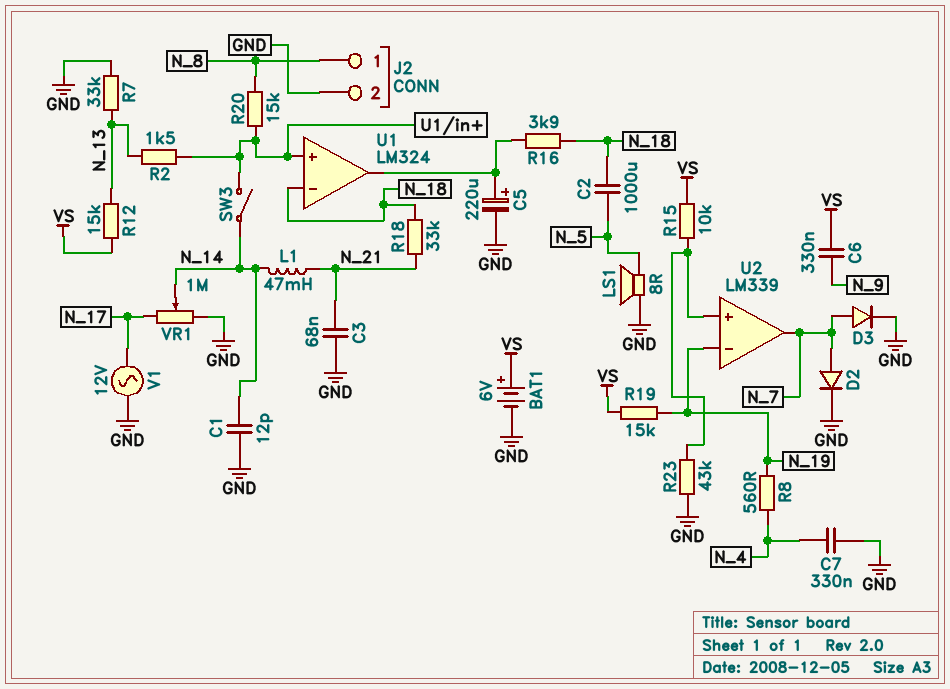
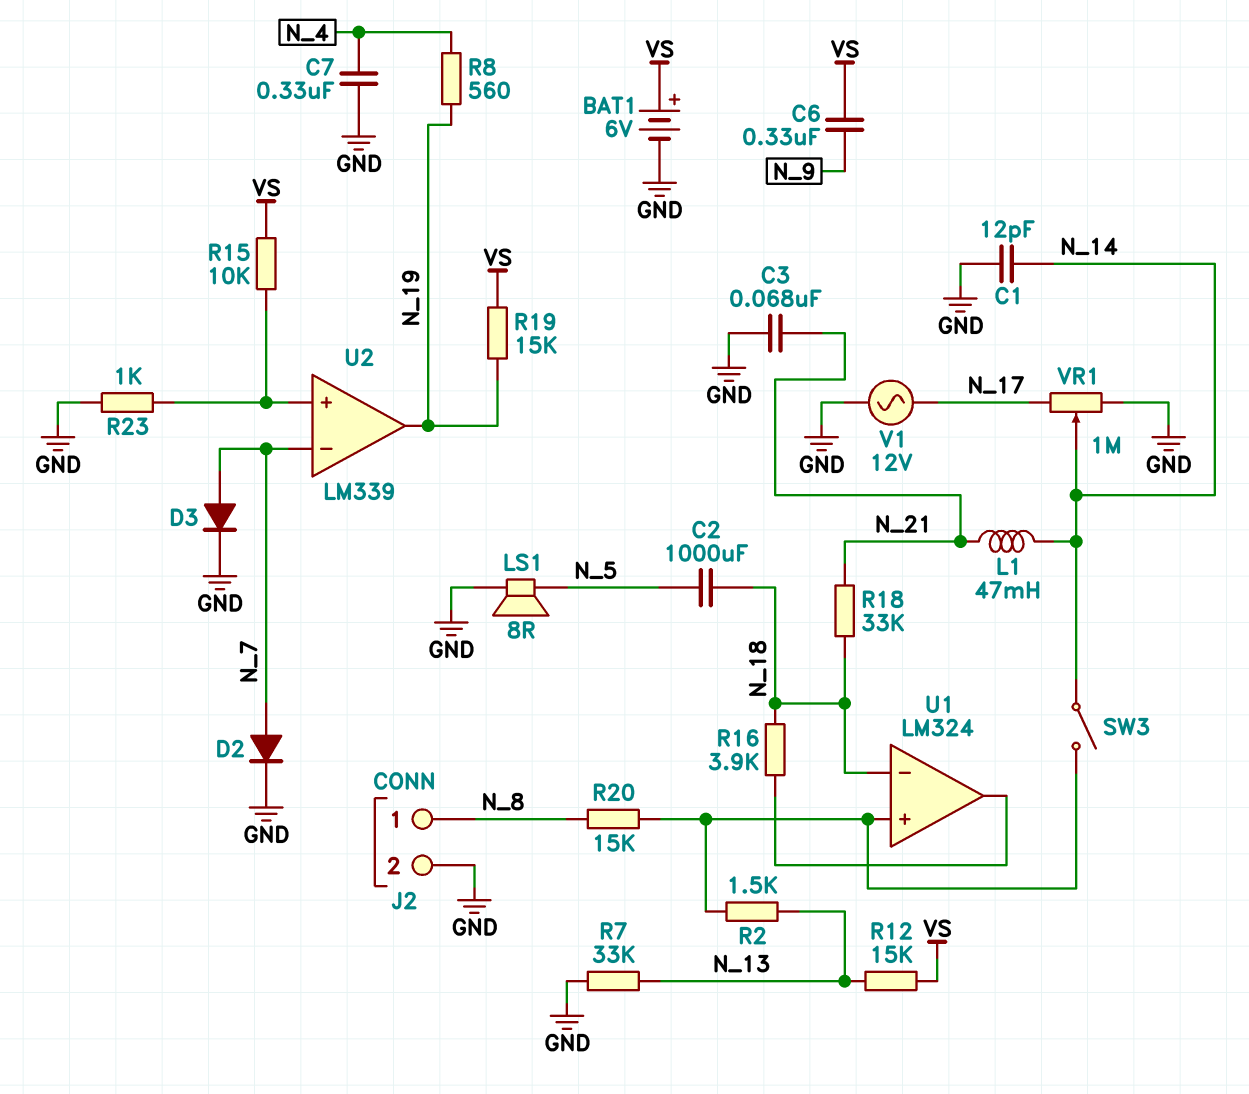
C5: 220uF (plus U1/out, minus GND) -> none
R23: 43k (GND, U2/in+) -> 1k (GND, U2/in+)
U2 pin in-: N_19 -> N_7
U2 pin out: N_7 -> N_19

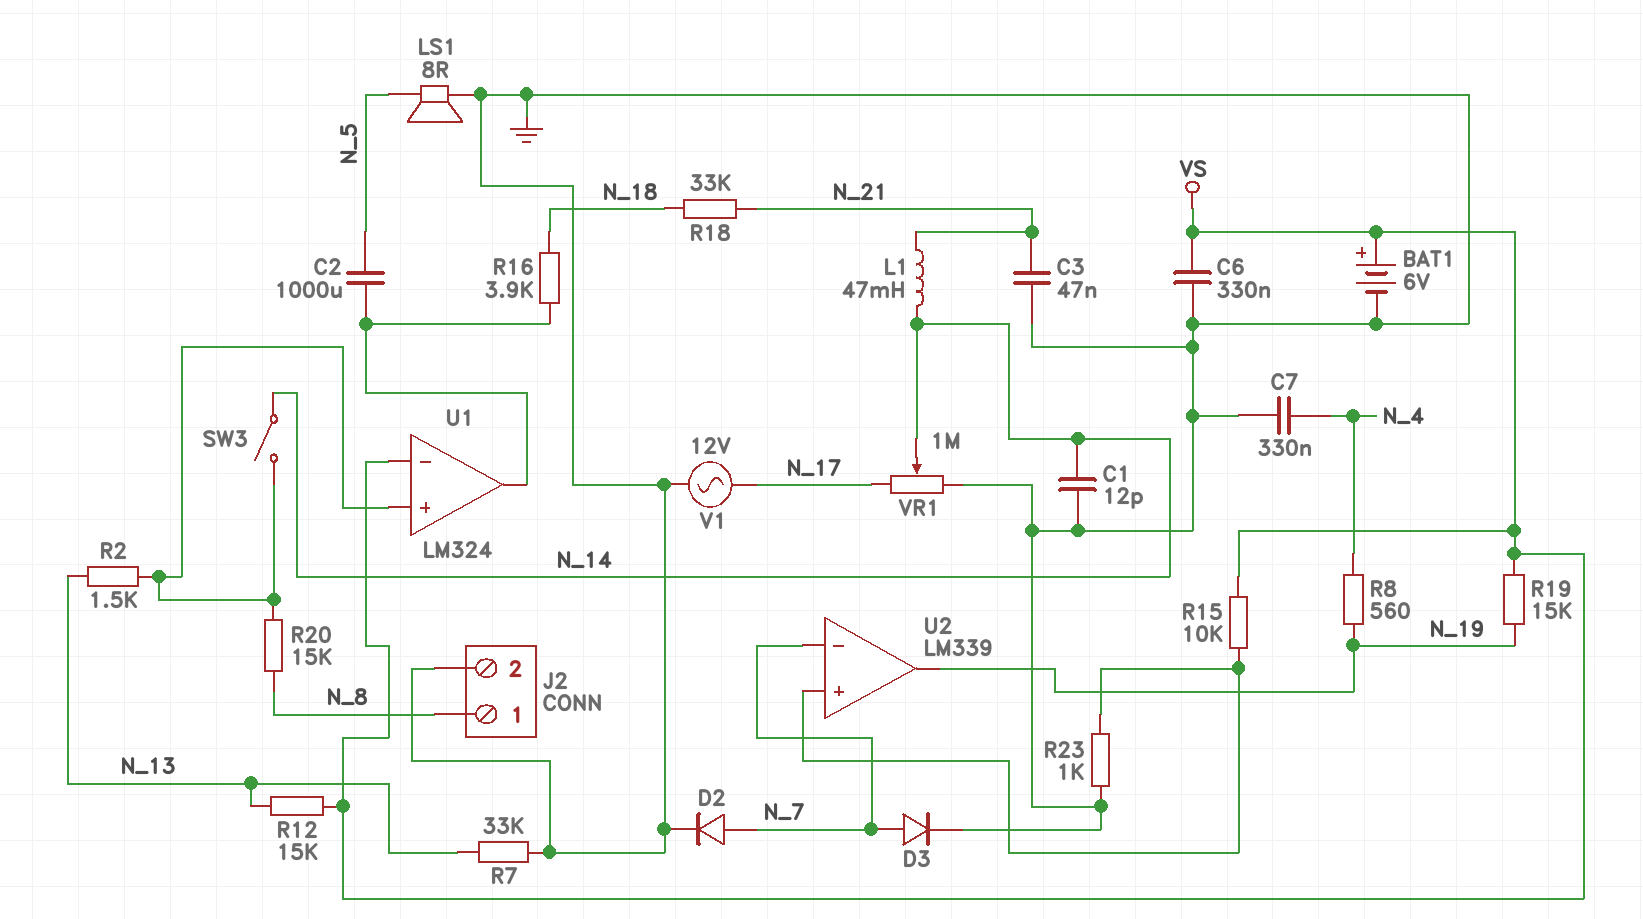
C2: 1000uF (N_5, N_18) -> 1000uF (N_5, U1/out)
C3: 68nF (GND, N_21) -> 47nF (GND, N_21)
C6: 330nF (N_9, VS) -> 330nF (GND, VS)
U1 pin in-: N_18 -> VS

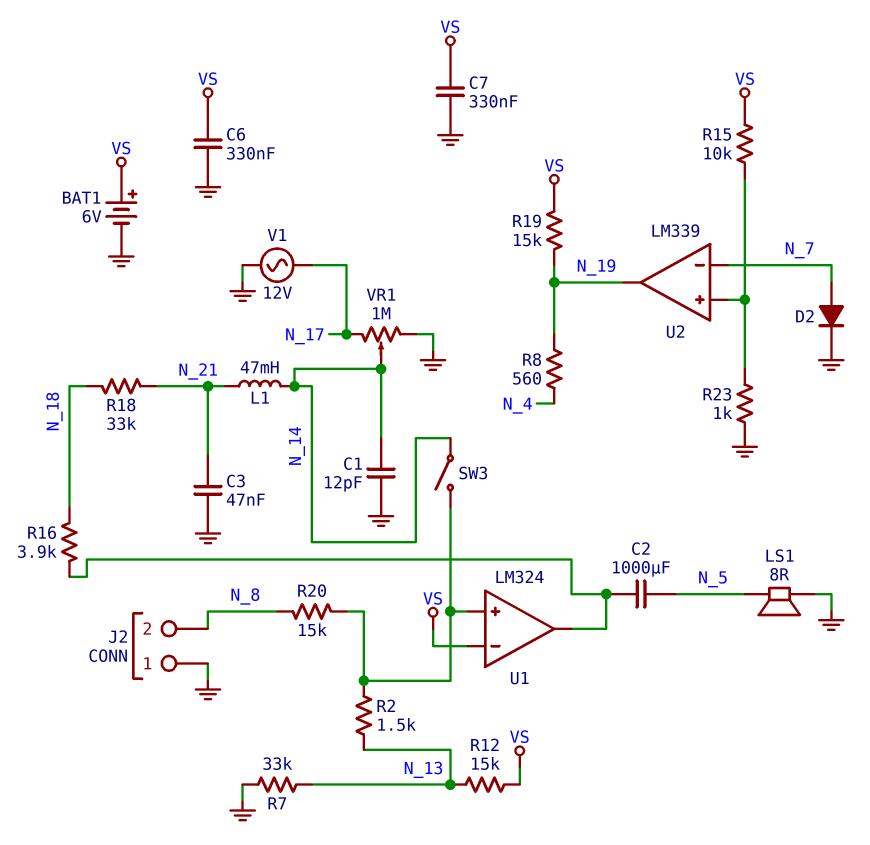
C7: 330nF (GND, N_4) -> 330nF (GND, VS)
D3: diode (A N_7, K GND) -> none
J2 pin 1: N_8 -> GND
J2 pin 2: GND -> N_8

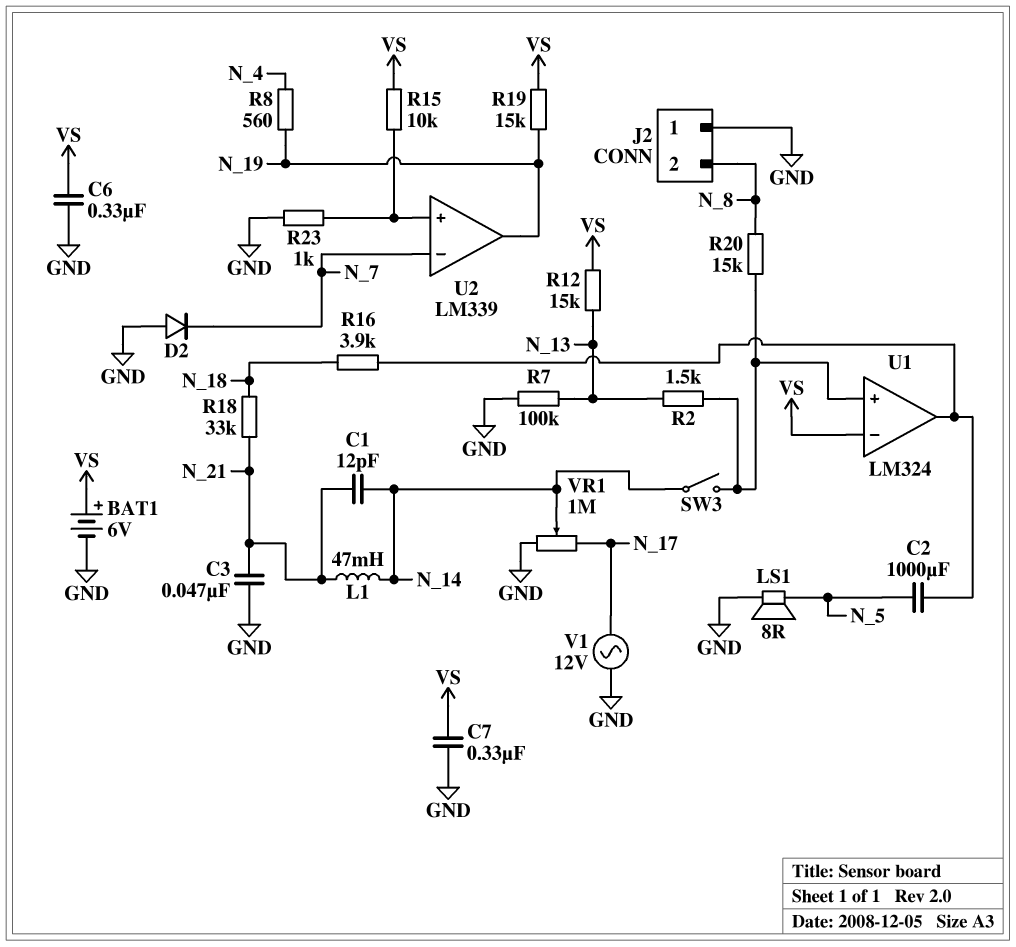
C1: 12pF (GND, N_14) -> 12pF (N_14, N_21)
D2: diode (A N_7, K GND) -> diode (A GND, K N_7)
R7: 33k (GND, N_13) -> 100k (GND, N_13)

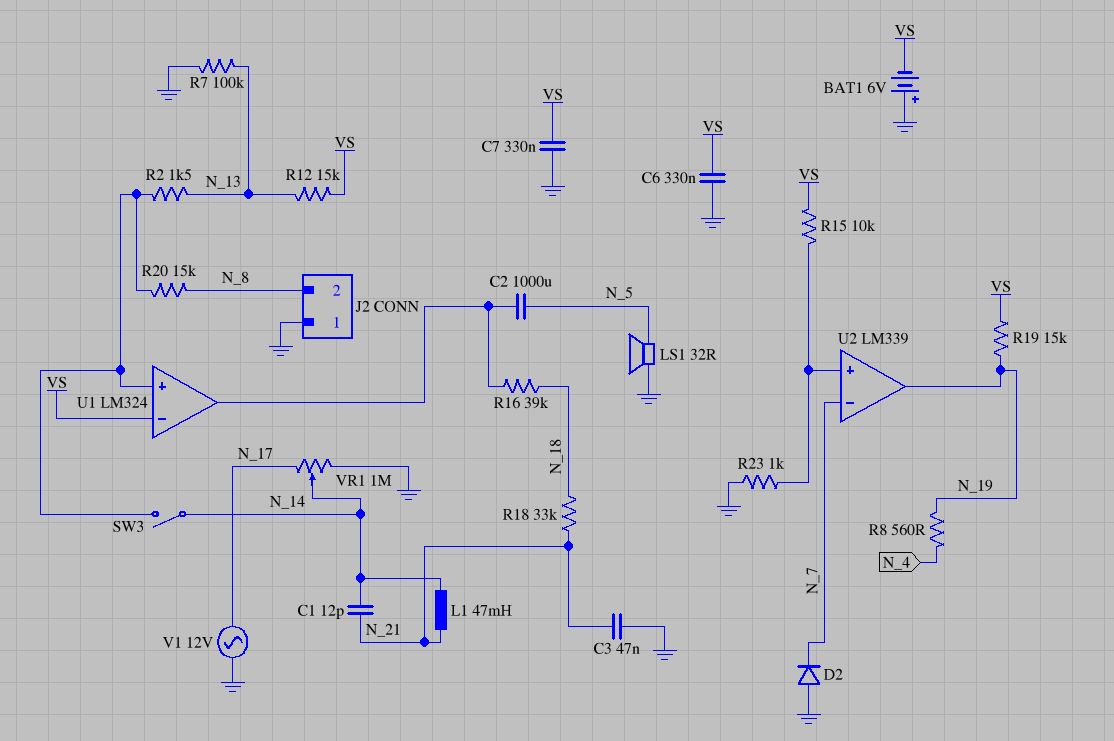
BAT1: 6V (plus VS, minus GND) -> 6V (plus GND, minus VS)
LS1: speaker 8R (GND, N_5) -> speaker 32R (GND, N_5)
R16: 3.9k (N_18, U1/out) -> 39k (N_18, U1/out)

